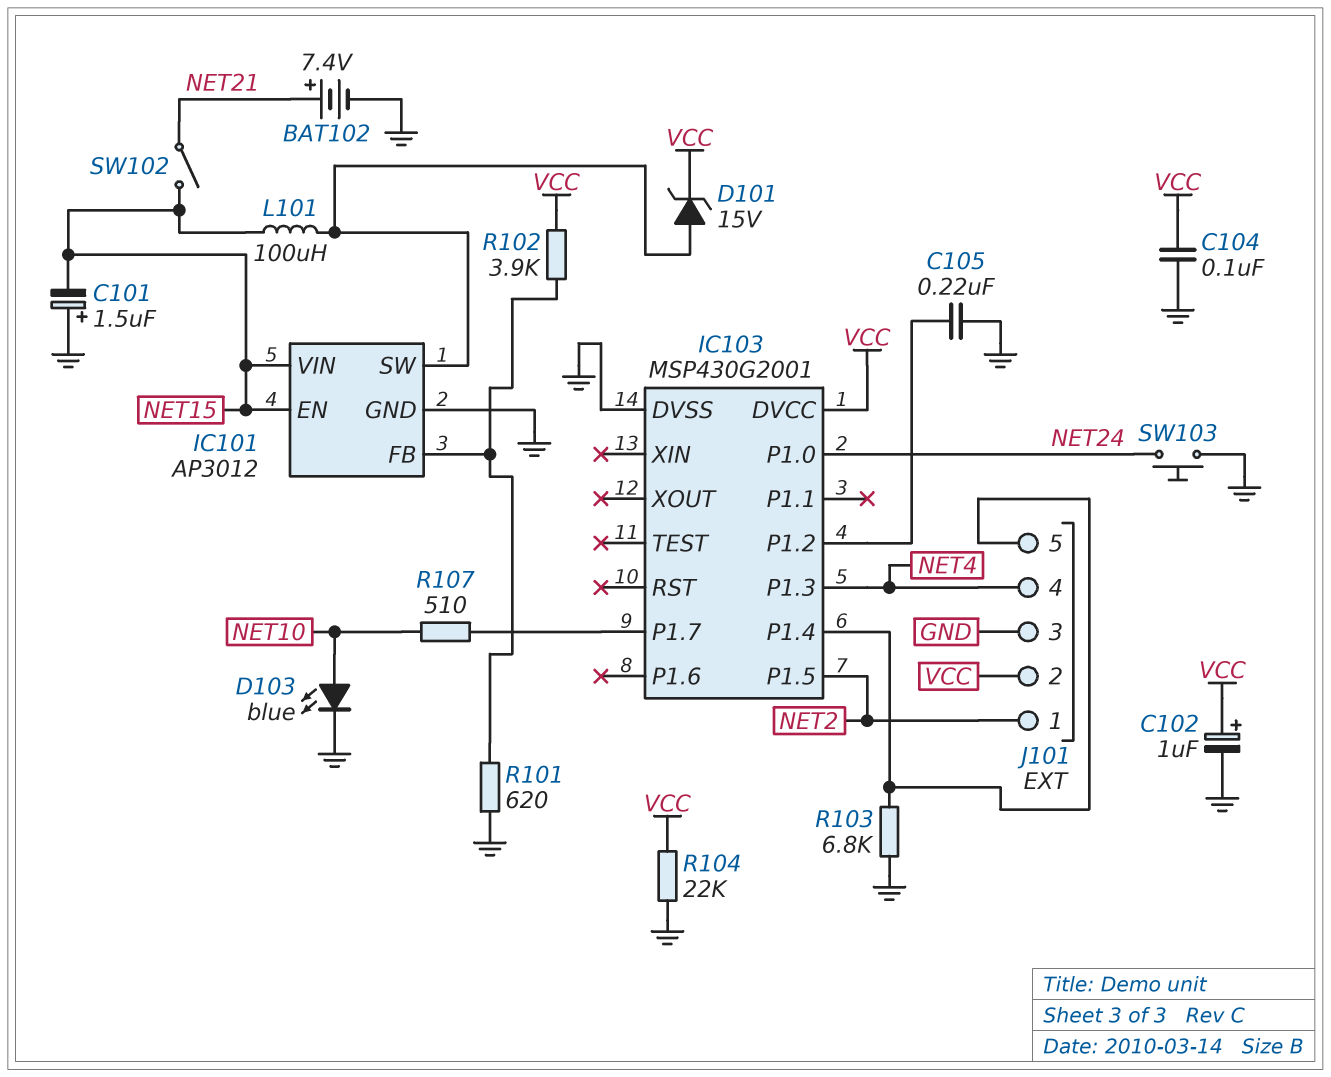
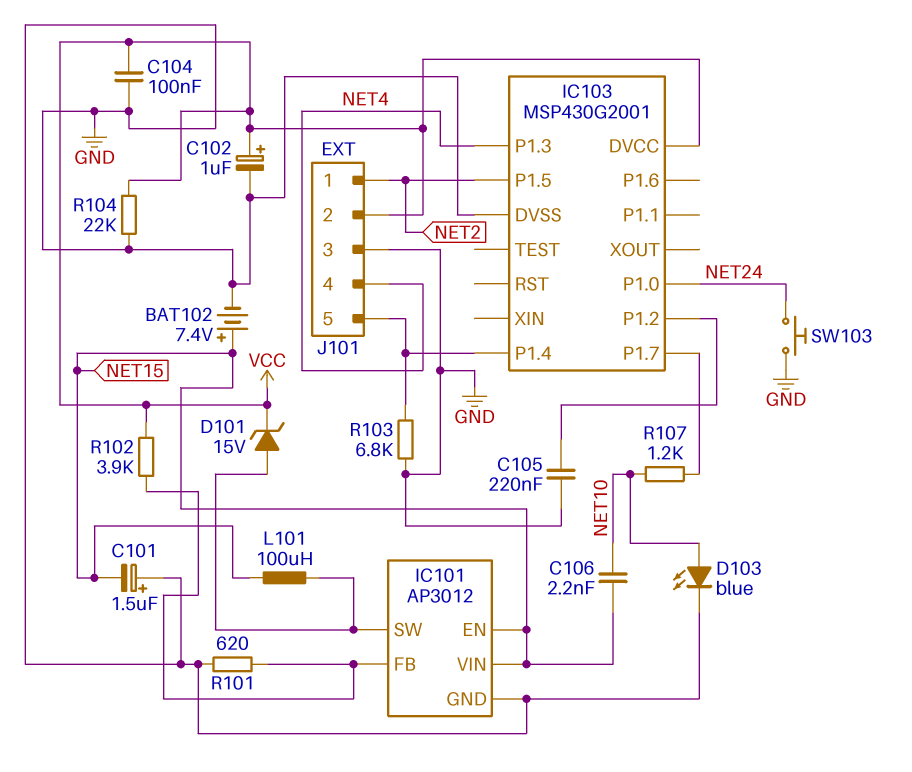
BAT102: 7.4V (plus NET21, minus GND) -> 7.4V (plus NET15, minus GND)
C106: none -> 2.2nF (NET10, NET15)
R107: 510 (IC103/P1.7, NET10) -> 1.2k (IC103/P1.7, NET10)
SW102: switch (NET15, NET21) -> none

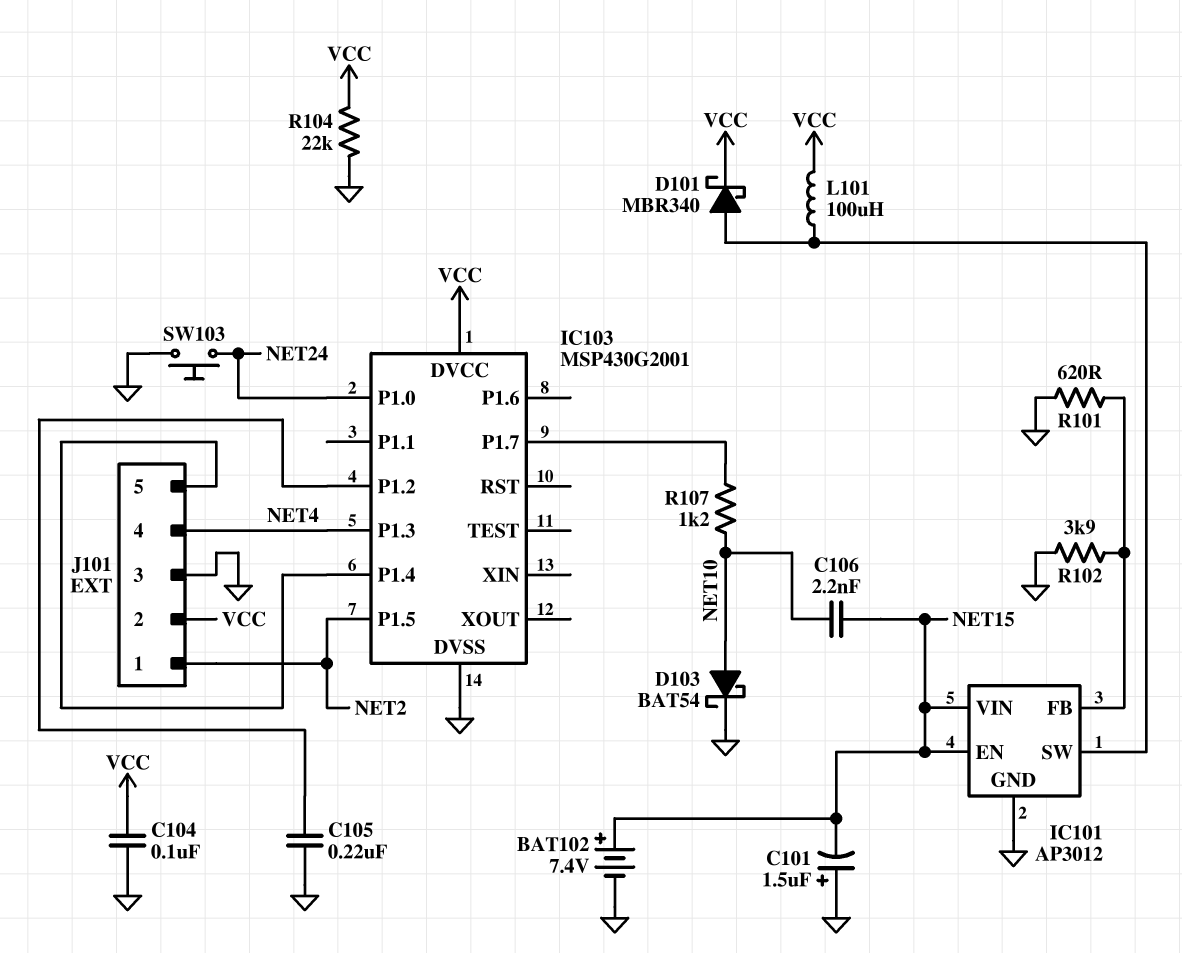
C102: 1uF (plus VCC, minus GND) -> none
D101: zener 15V (A IC101/SW, K VCC) -> schottky MBR340 (A IC101/SW, K VCC)
D103: LED blue (A NET10, K GND) -> schottky BAT54 (A NET10, K GND)
L101: 100uH (IC101/SW, NET15) -> 100uH (IC101/SW, VCC)
R102: 3.9k (IC101/FB, VCC) -> 3.9k (GND, IC101/FB)
R103: 6.8k (GND, IC103/P1.4) -> none

